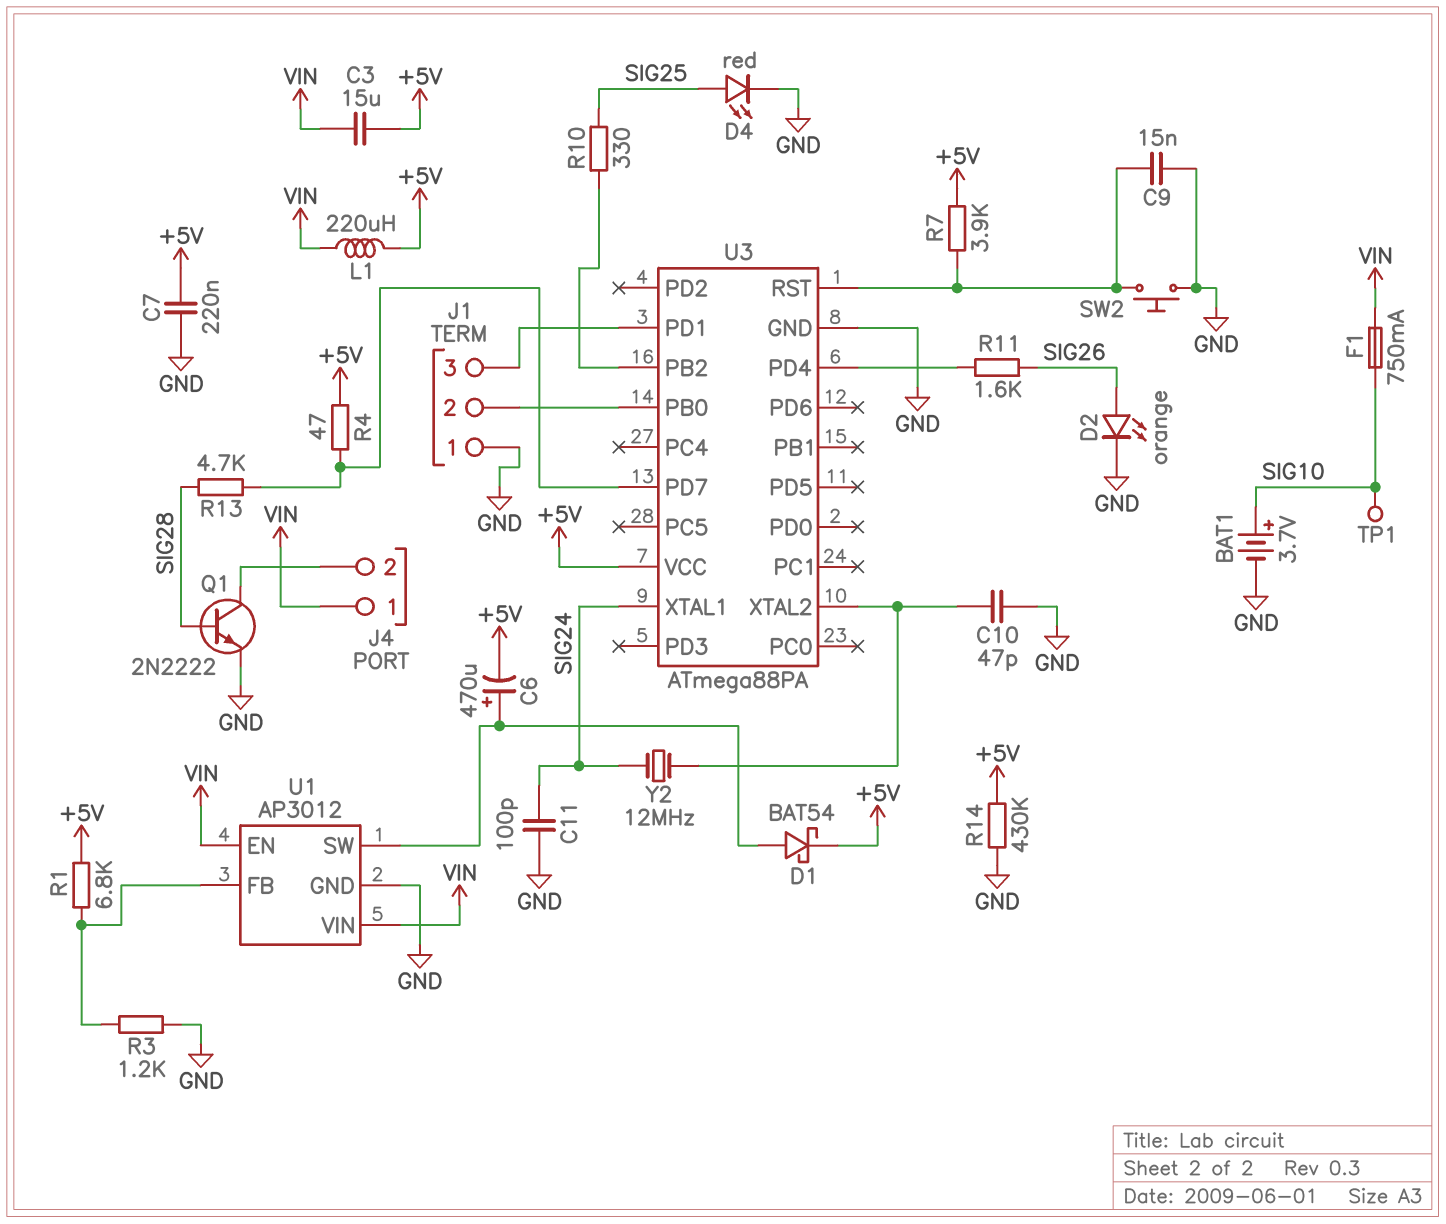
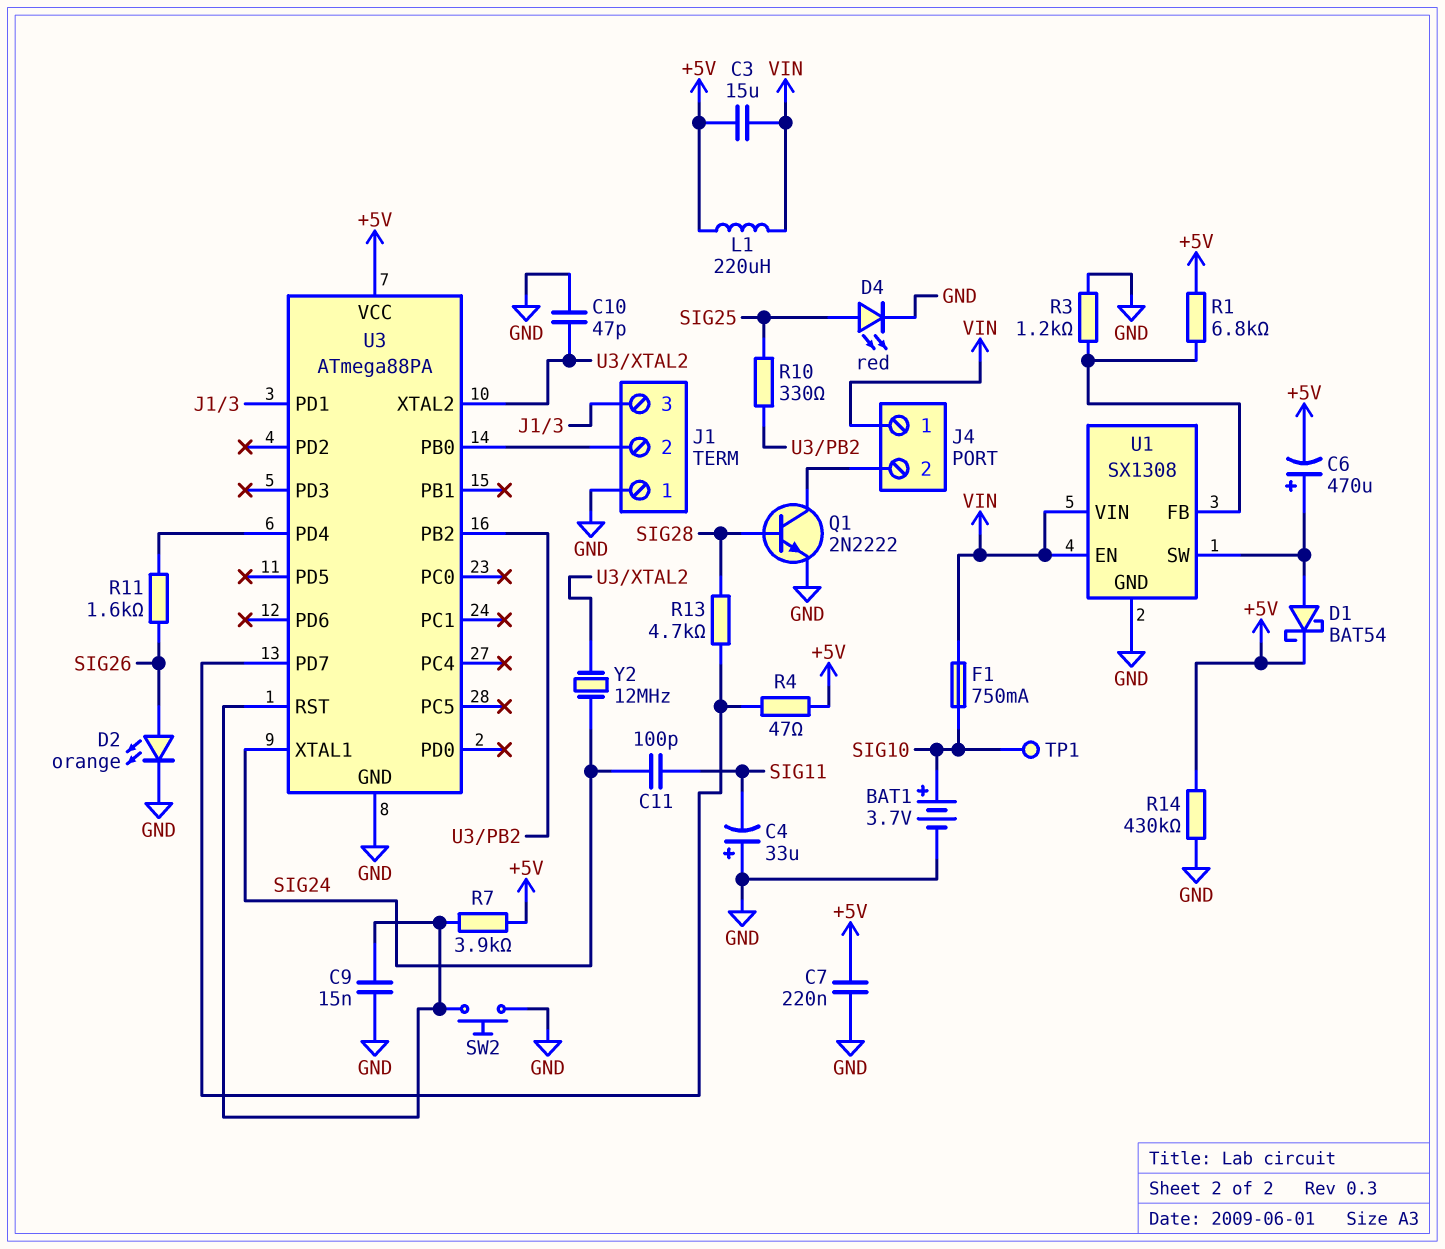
C4: none -> 33uF (plus GND, minus SIG11)
C11: 100pF (GND, SIG24) -> 100pF (SIG11, SIG24)
U1: AP3012 -> SX1308

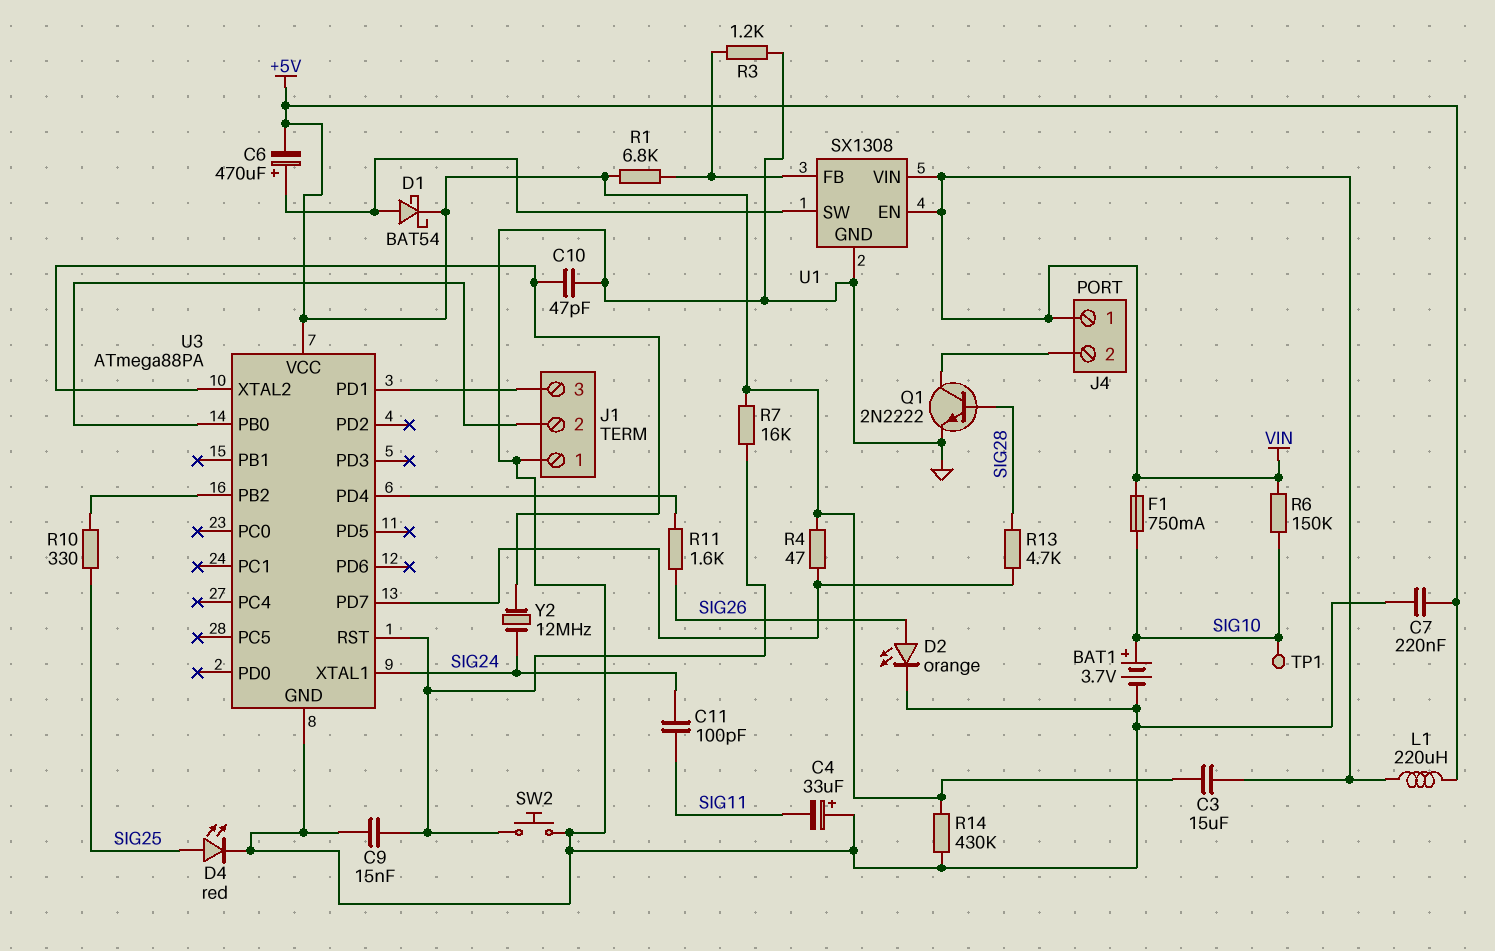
R6: none -> 150k (SIG10, VIN)
R7: 3.9k (+5V, U3/RST) -> 16k (+5V, U3/RST)

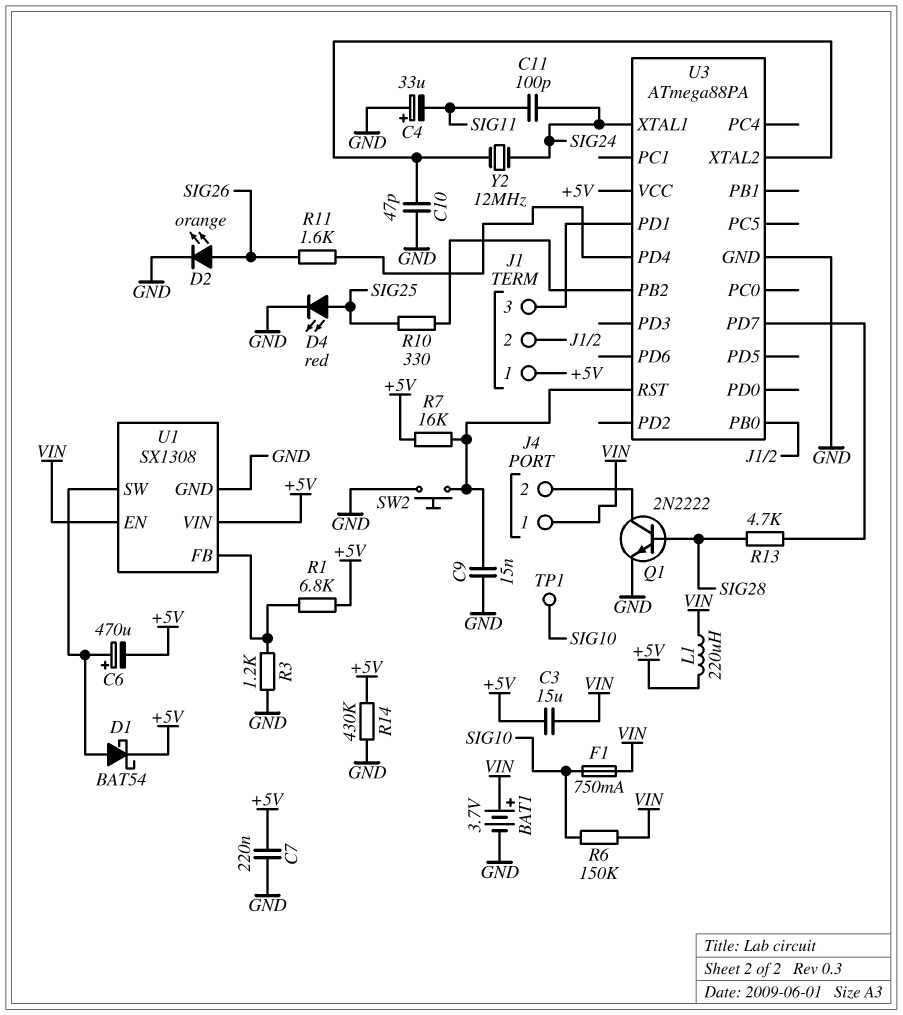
BAT1: 3.7V (plus SIG10, minus GND) -> 3.7V (plus VIN, minus GND)
J1 pin 1: GND -> +5V
R4: 47 (+5V, U3/PD7) -> none
U1 pin VIN: VIN -> +5V

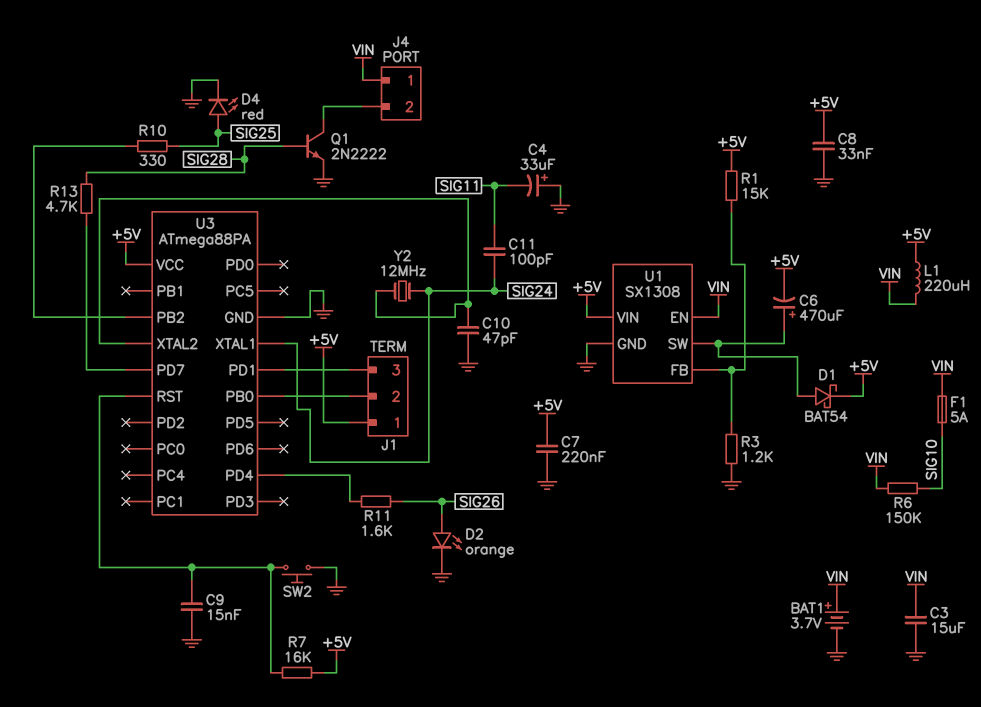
C3: 15uF (+5V, VIN) -> 15uF (GND, VIN)
C8: none -> 33nF (+5V, GND)
F1: 750mA (SIG10, VIN) -> 5A (SIG10, VIN)
R1: 6.8k (+5V, U1/FB) -> 15k (+5V, U1/FB)
R14: 430k (+5V, GND) -> none
TP1: test point (SIG10) -> none

